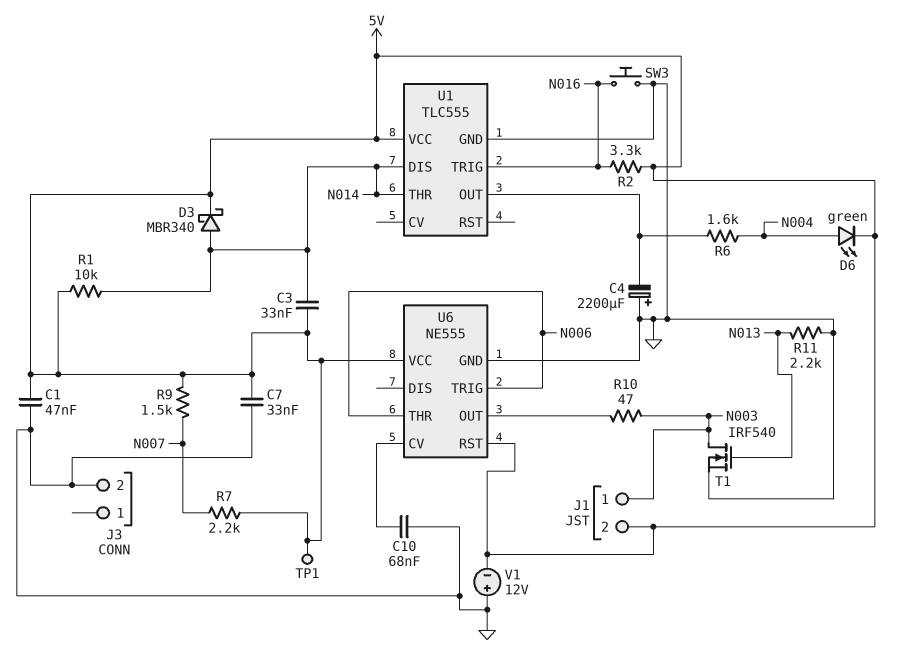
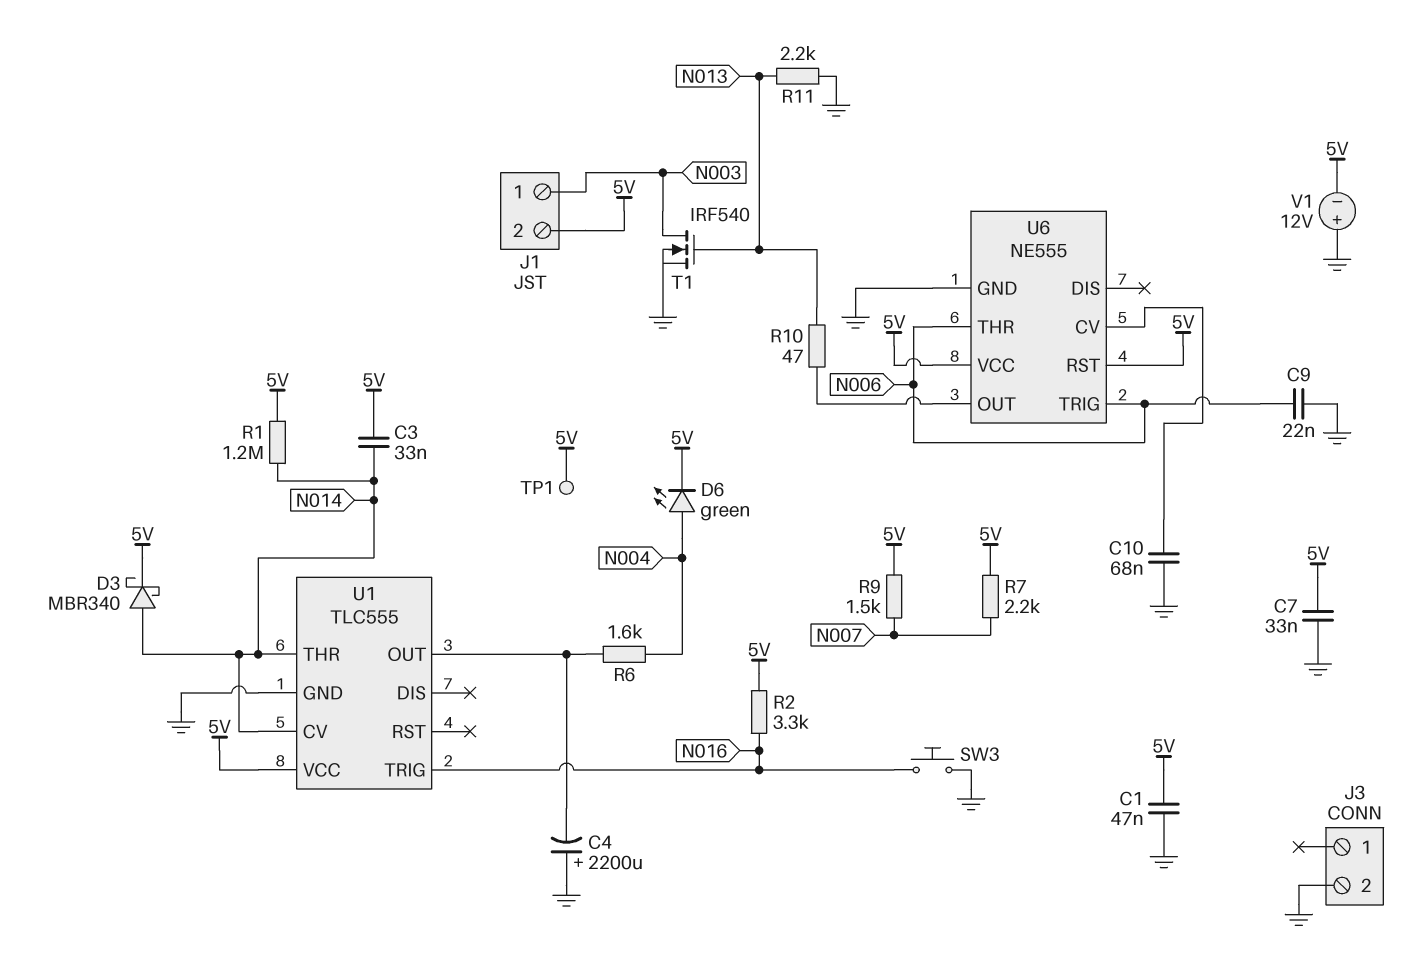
C9: none -> 22nF (GND, N006)
R1: 10k (5V, N014) -> 1.2M (5V, N014)
R10: 47 (N003, U6/OUT) -> 47 (N013, U6/OUT)
U1 pin CV: none -> N014
U1 pin DIS: N014 -> none

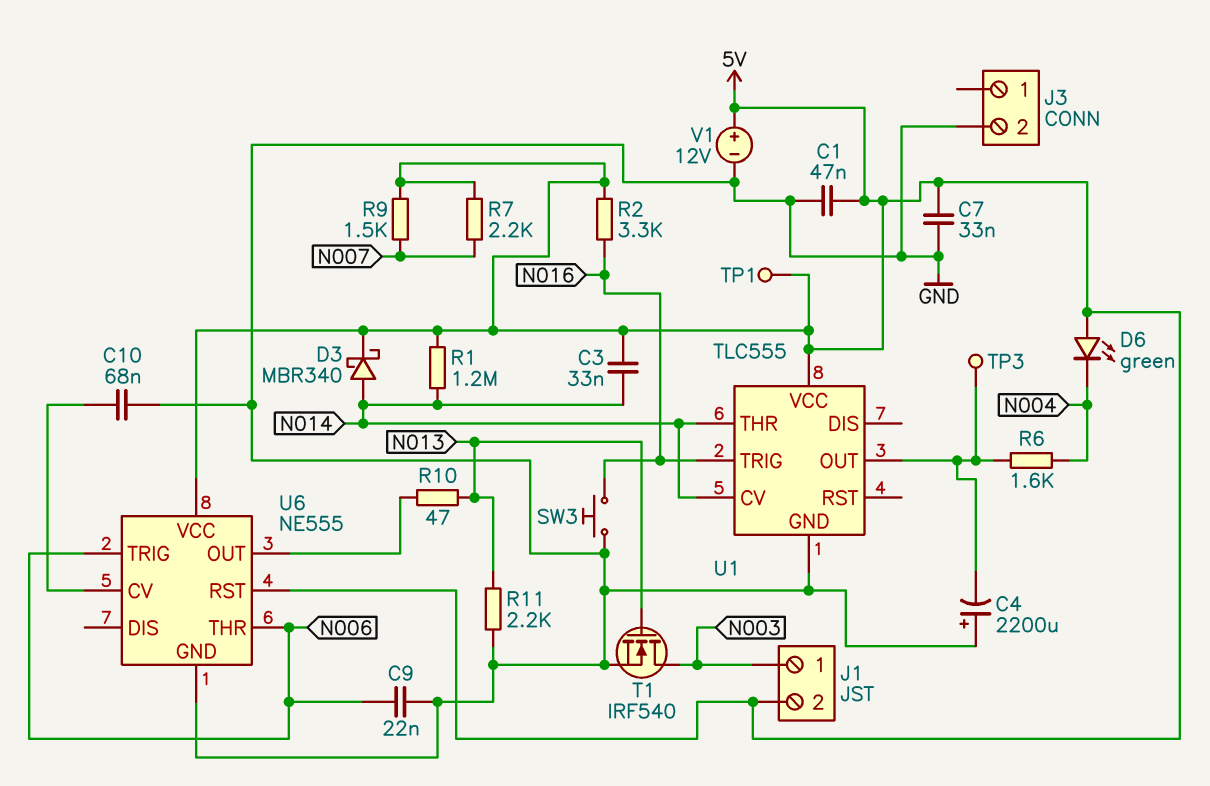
D6: LED green (A N004, K 5V) -> LED green (A 5V, K N004)
TP3: none -> test point (U1/OUT)
V1: 12V (plus GND, minus 5V) -> 12V (plus 5V, minus GND)

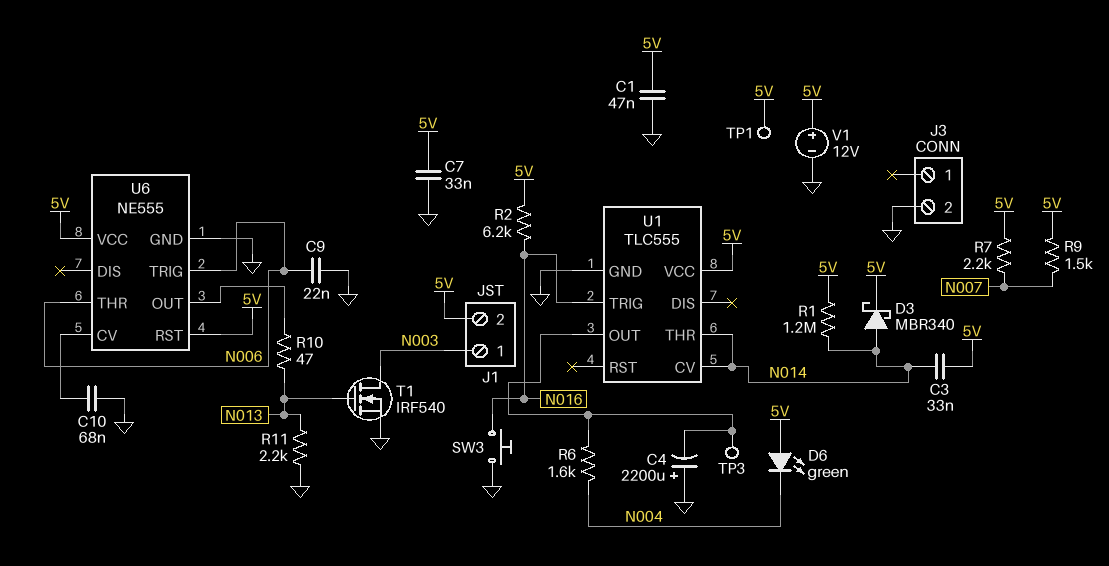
R2: 3.3k (5V, N016) -> 6.2k (5V, N016)

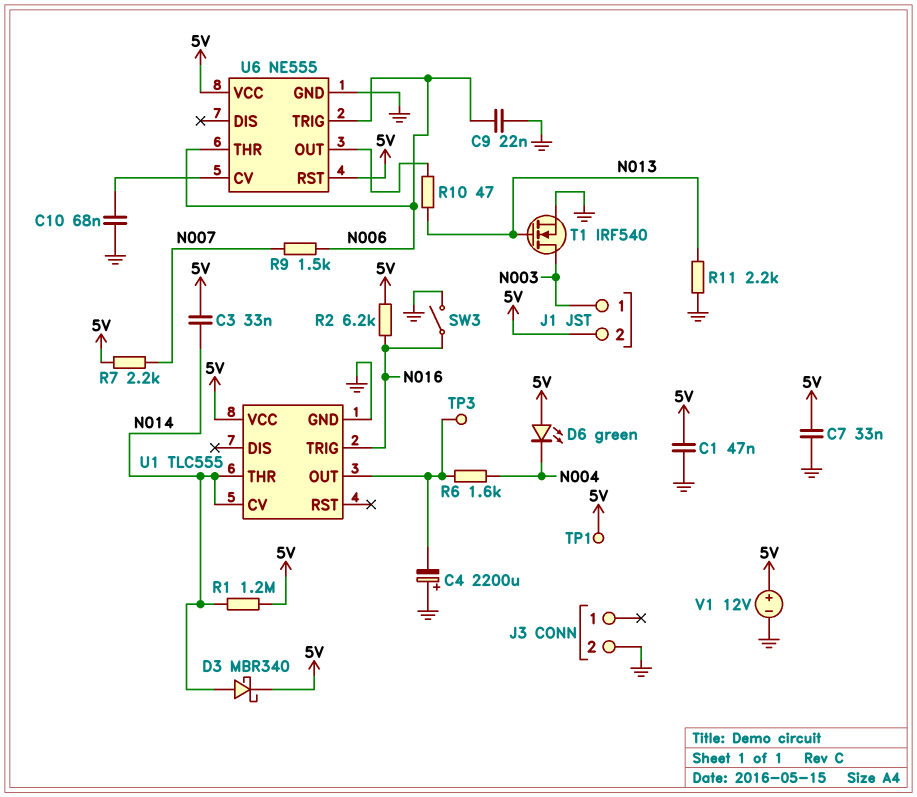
R9: 1.5k (5V, N007) -> 1.5k (N006, N007)
SW3: button (GND, N016) -> switch (GND, N016)

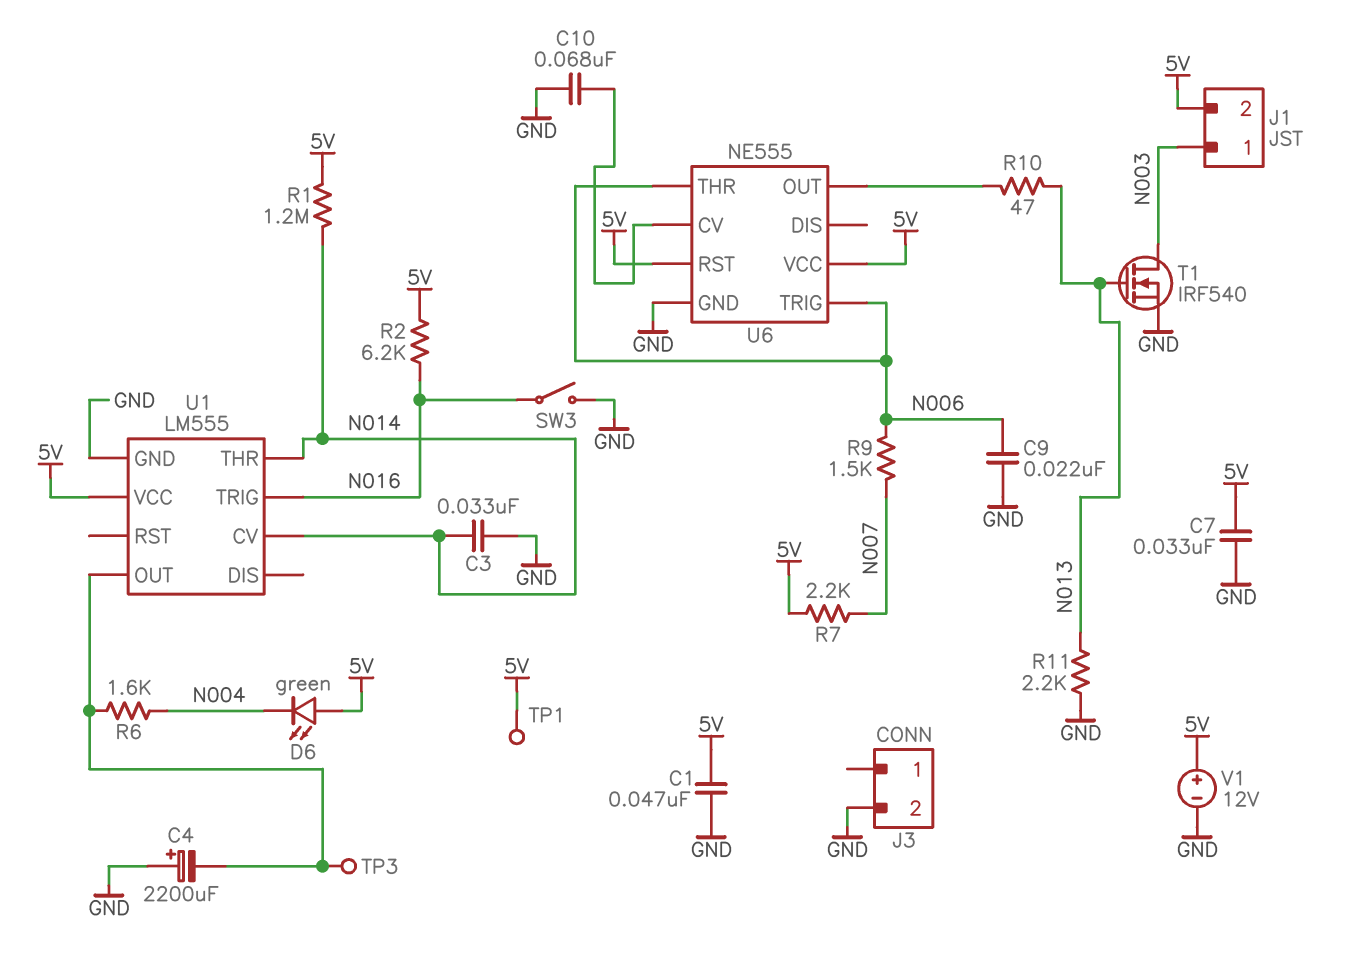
C3: 33nF (5V, N014) -> 33nF (GND, N014)
D3: schottky MBR340 (A N014, K 5V) -> none
U1: TLC555 -> LM555

